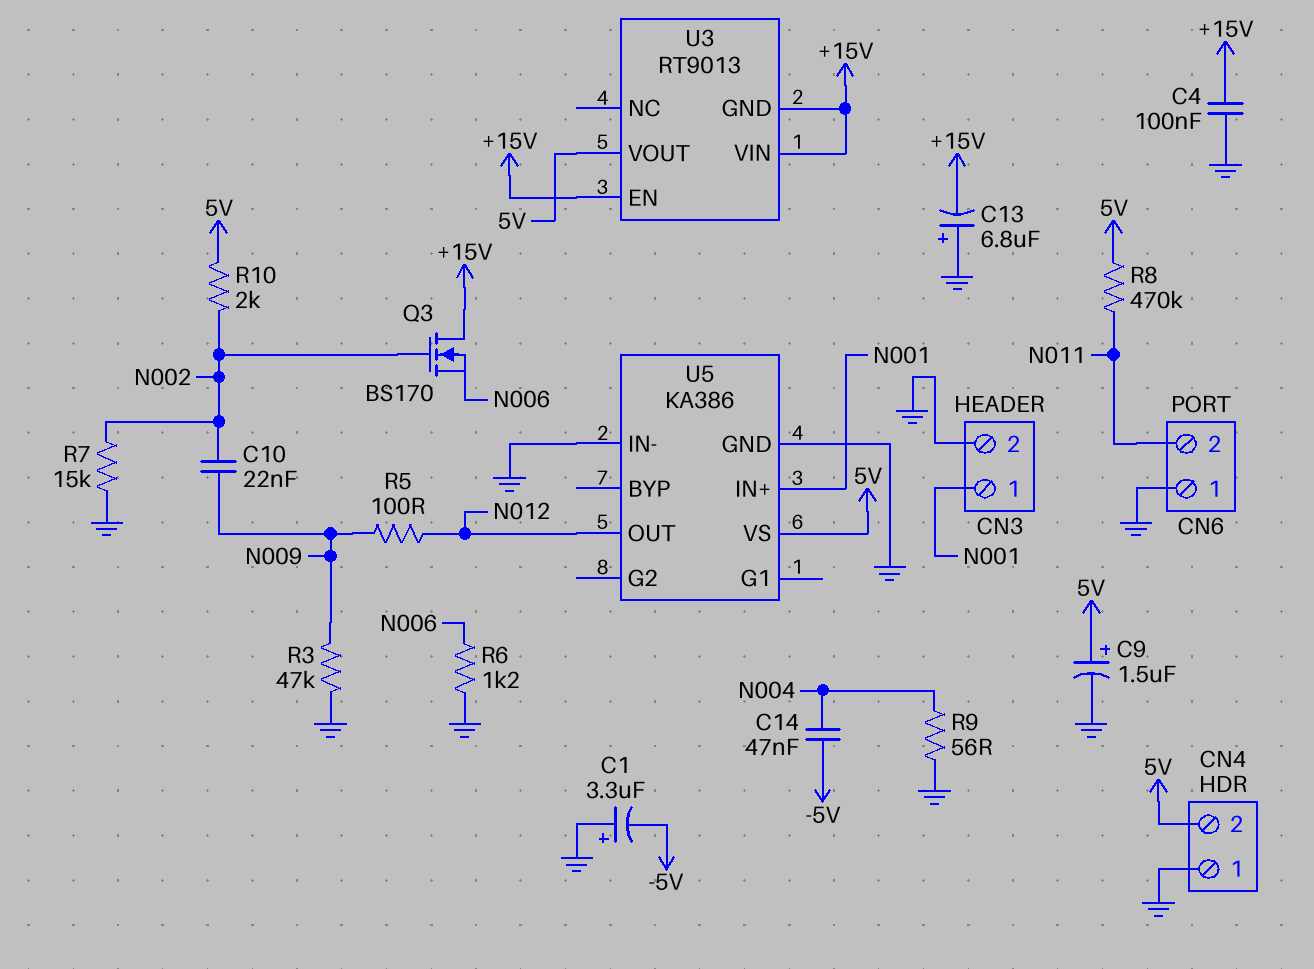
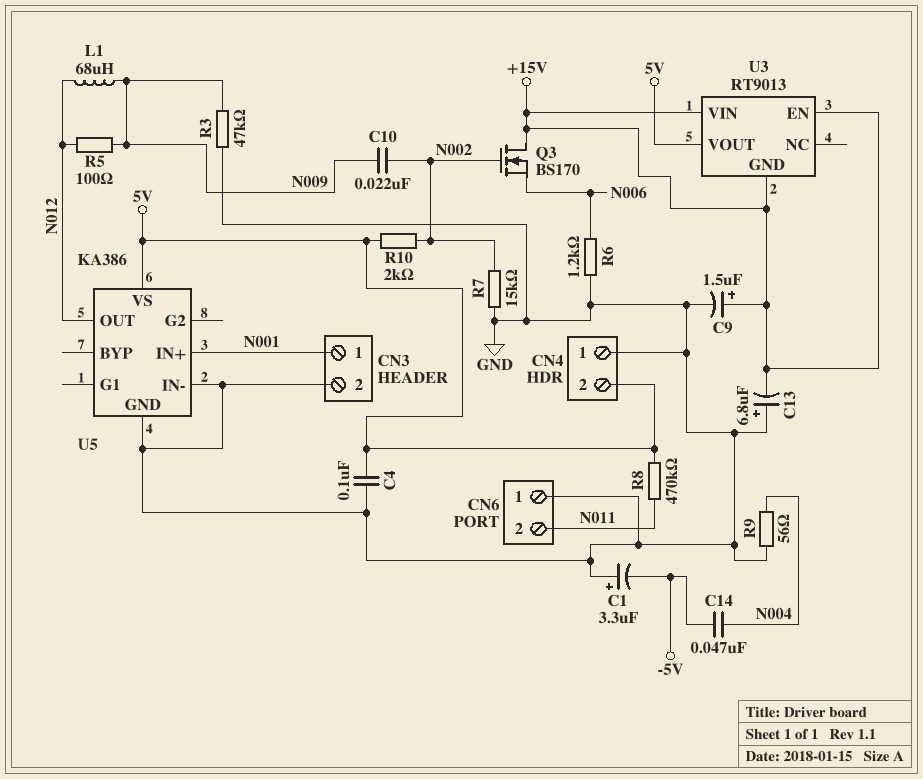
C4: 100nF (+15V, GND) -> 100nF (5V, GND)
C9: 1.5uF (plus 5V, minus GND) -> 1.5uF (plus +15V, minus GND)
L1: none -> 68uH (N009, N012)

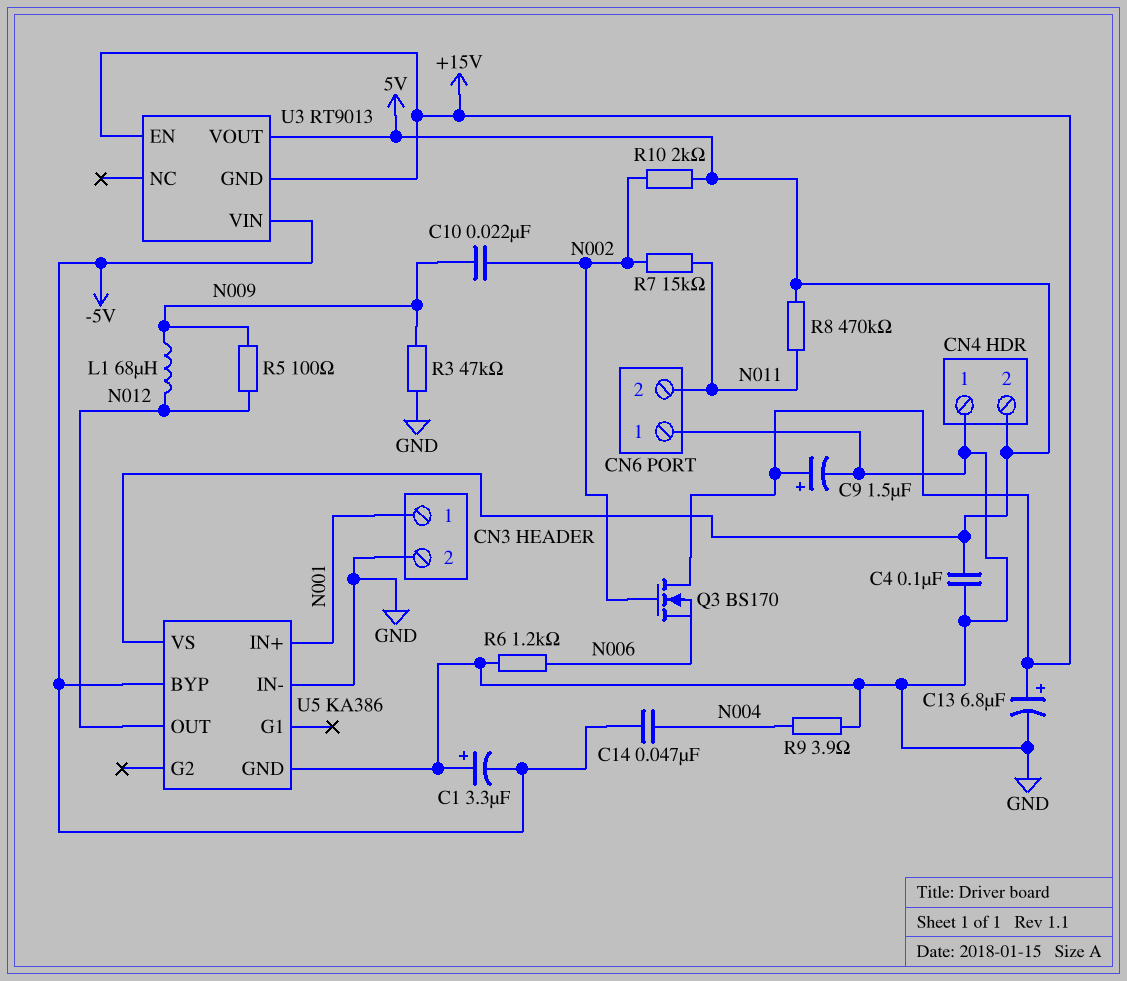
C13: 6.8uF (plus GND, minus +15V) -> 6.8uF (plus +15V, minus GND)
R7: 15k (GND, N002) -> 15k (N002, N011)
R9: 56 (GND, N004) -> 3.9 (GND, N004)
U3 pin VIN: +15V -> -5V
U5 pin BYP: none -> -5V

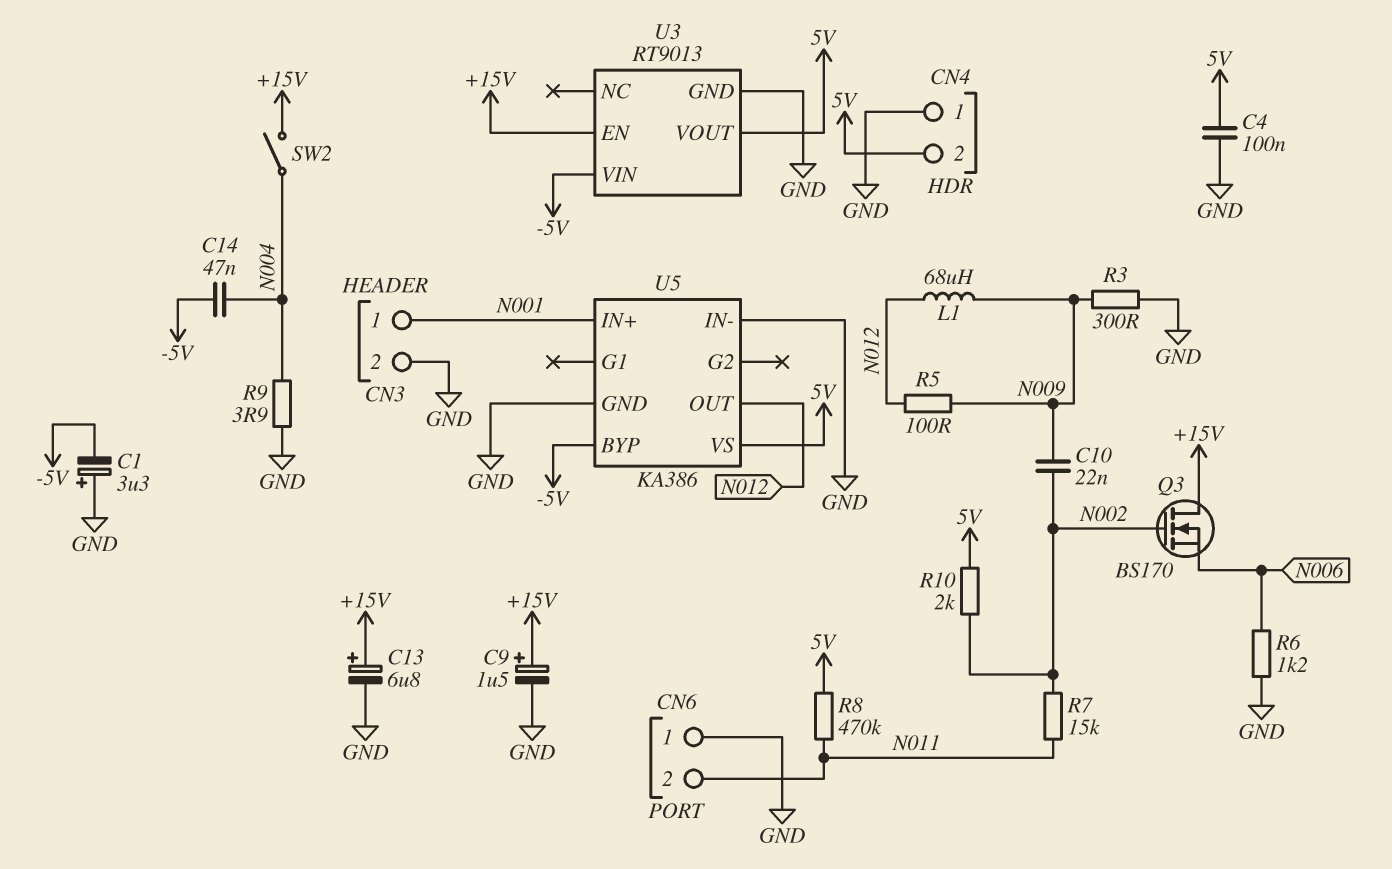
R3: 47k (GND, N009) -> 300 (GND, N009)
SW2: none -> switch (+15V, N004)
U3 pin GND: +15V -> GND

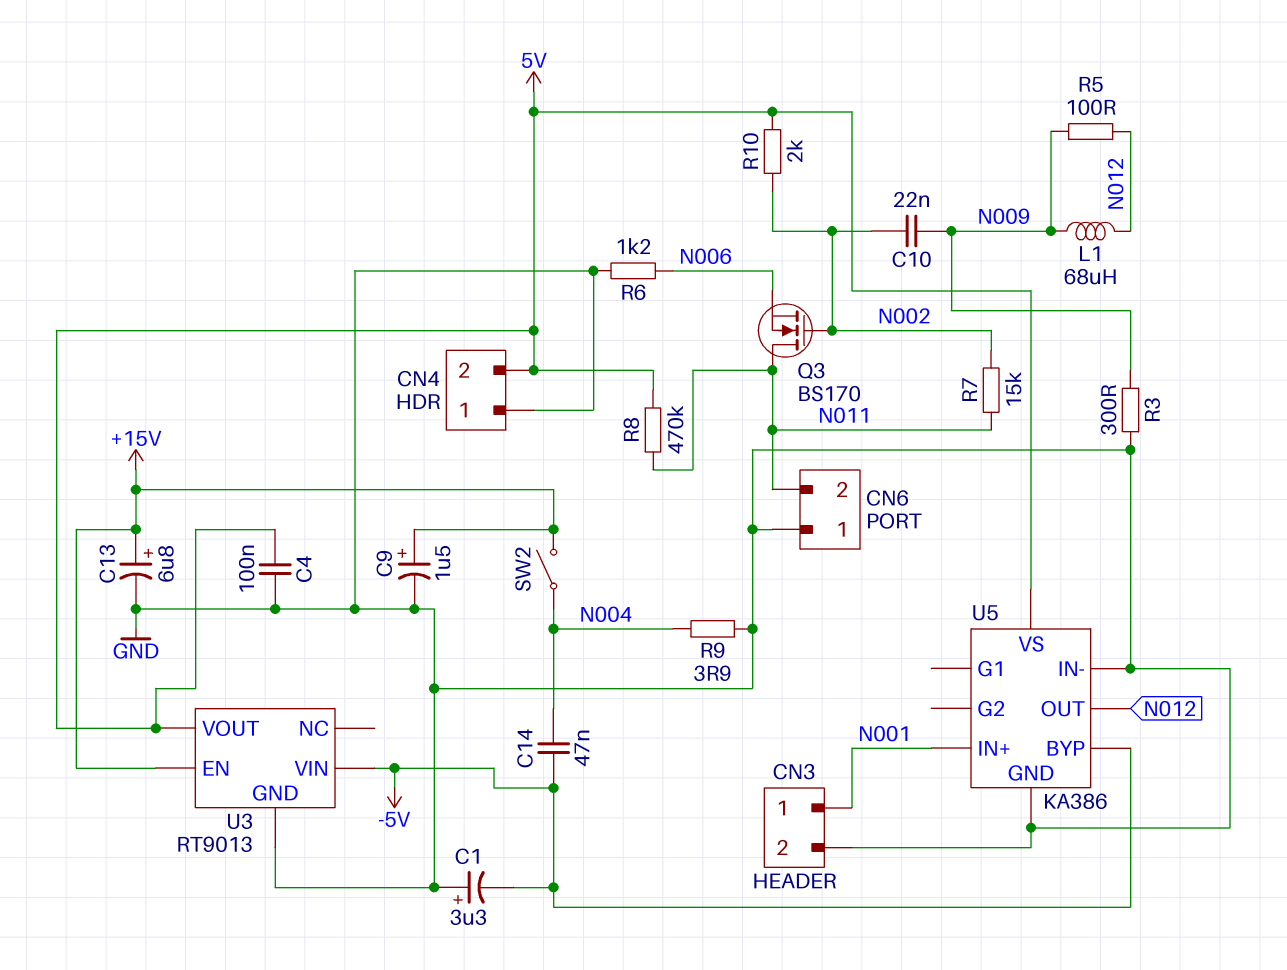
Q3: NMOS BS170 (G N002, D +15V, S N006) -> NMOS BS170 (G N002, D N011, S N006)

